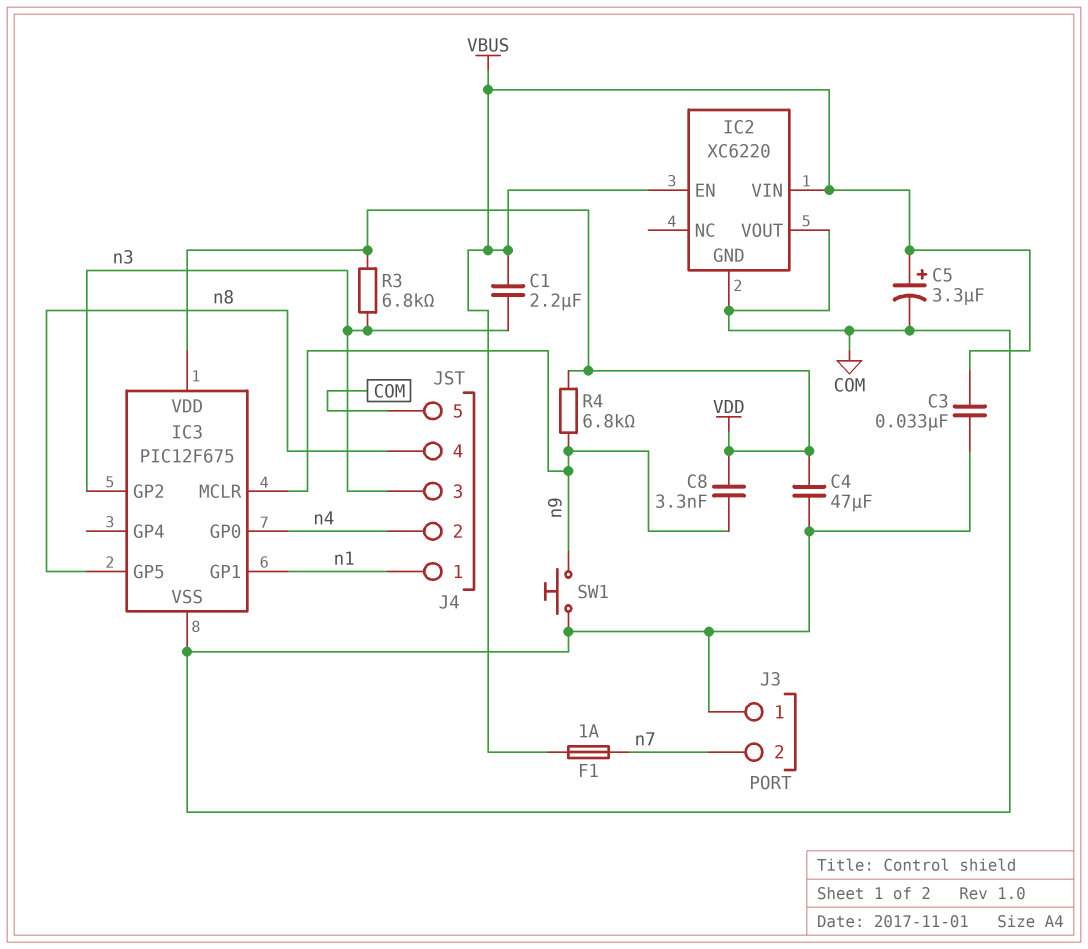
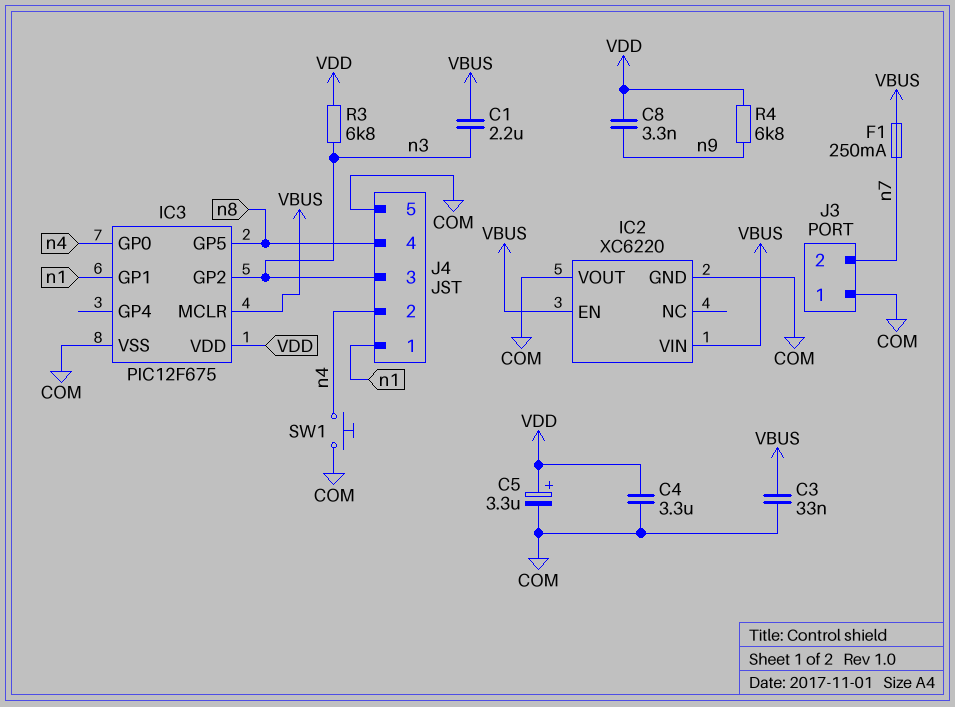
C4: 47uF (COM, VDD) -> 3.3uF (COM, VDD)
C5: 3.3uF (plus VBUS, minus COM) -> 3.3uF (plus VDD, minus COM)
F1: 1A (VBUS, n7) -> 250mA (VBUS, n7)
IC3 pin MCLR: n9 -> VBUS
SW1: button (COM, n9) -> button (COM, n4)

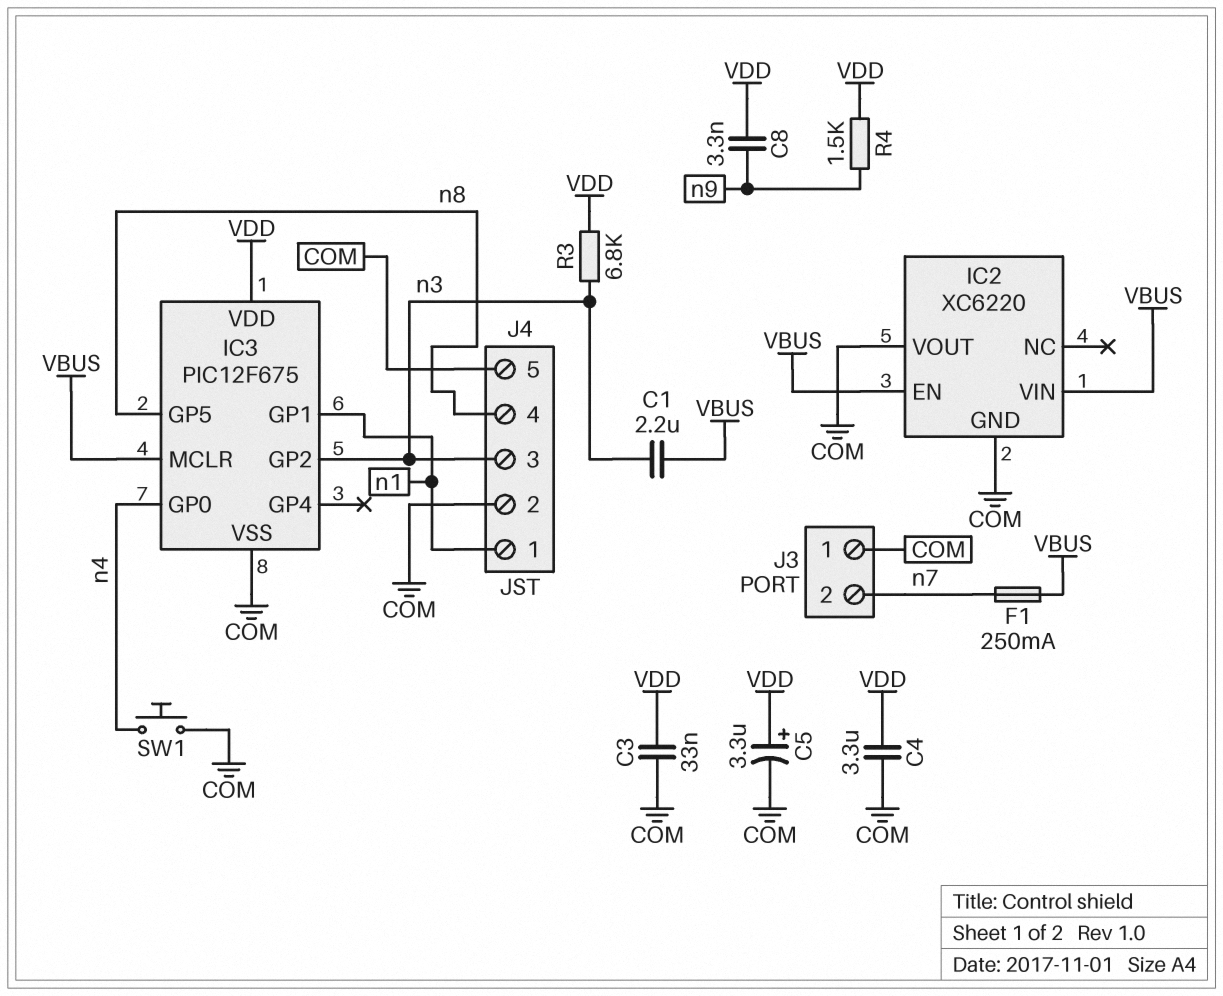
C3: 33nF (COM, VBUS) -> 33nF (COM, VDD)
J4 pin 2: n4 -> COM
R4: 6.8k (VDD, n9) -> 1.5k (VDD, n9)

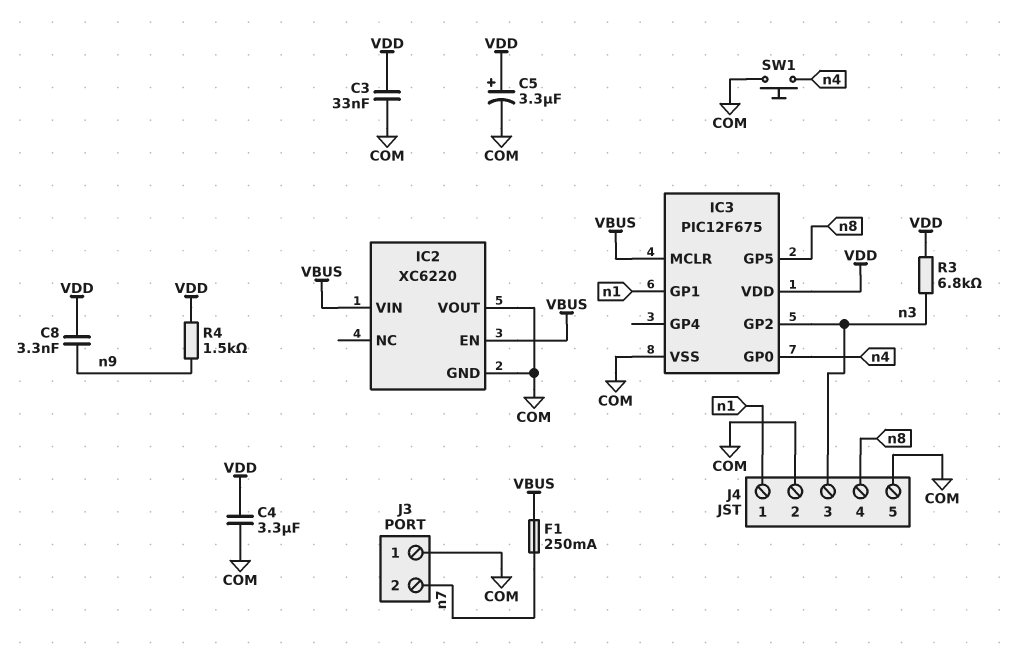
C1: 2.2uF (VBUS, n3) -> none

